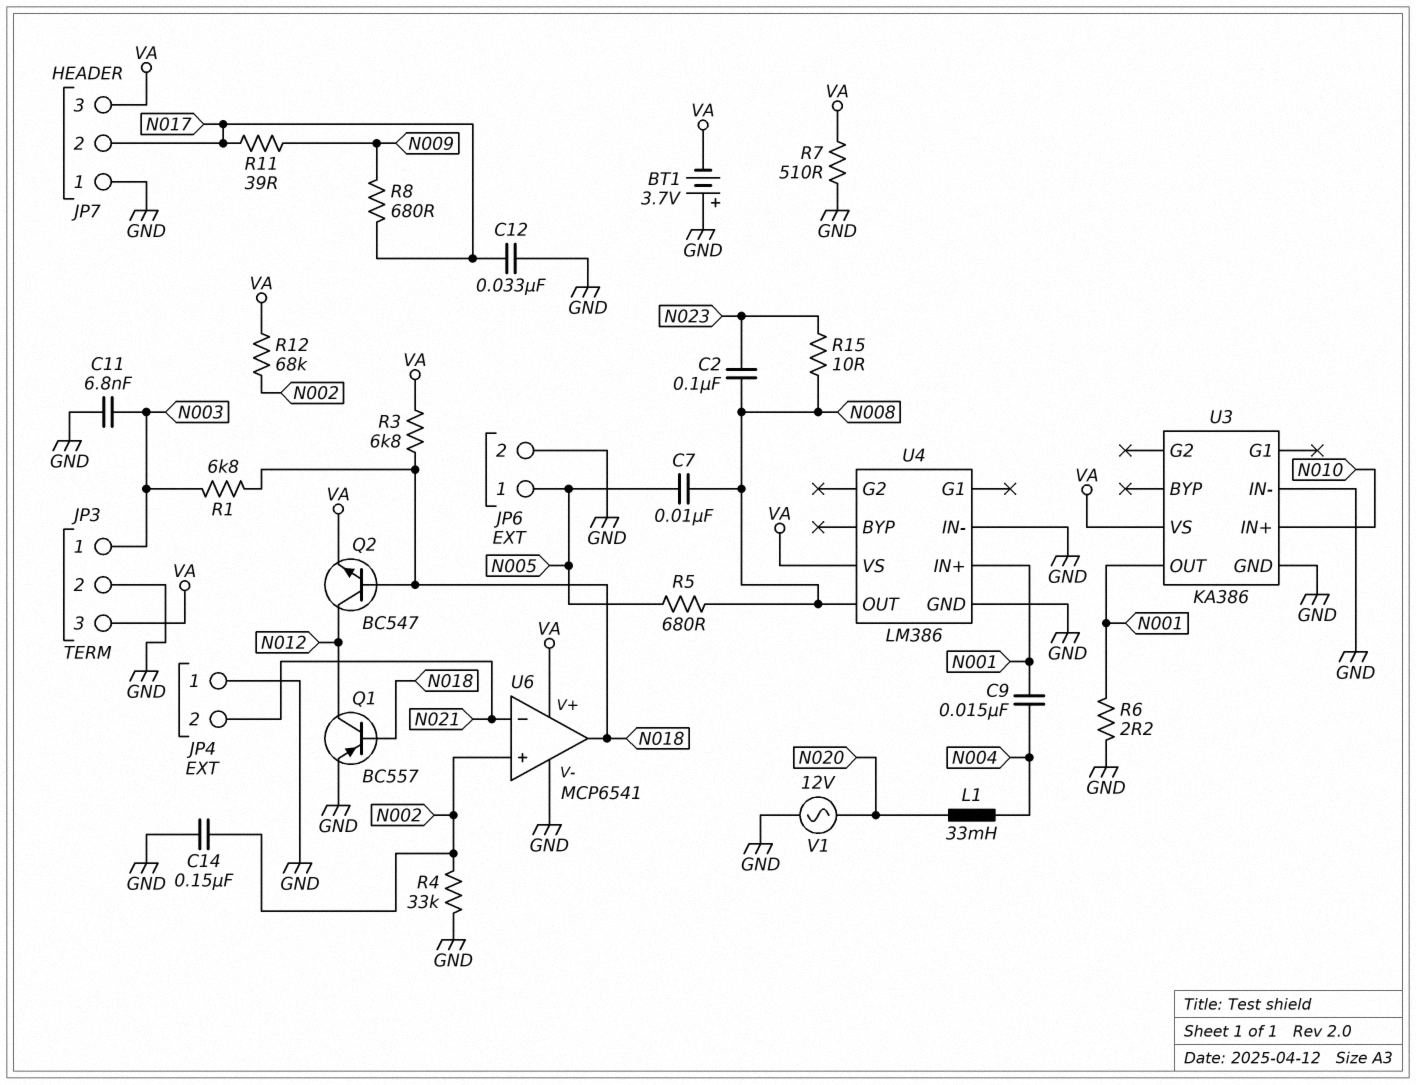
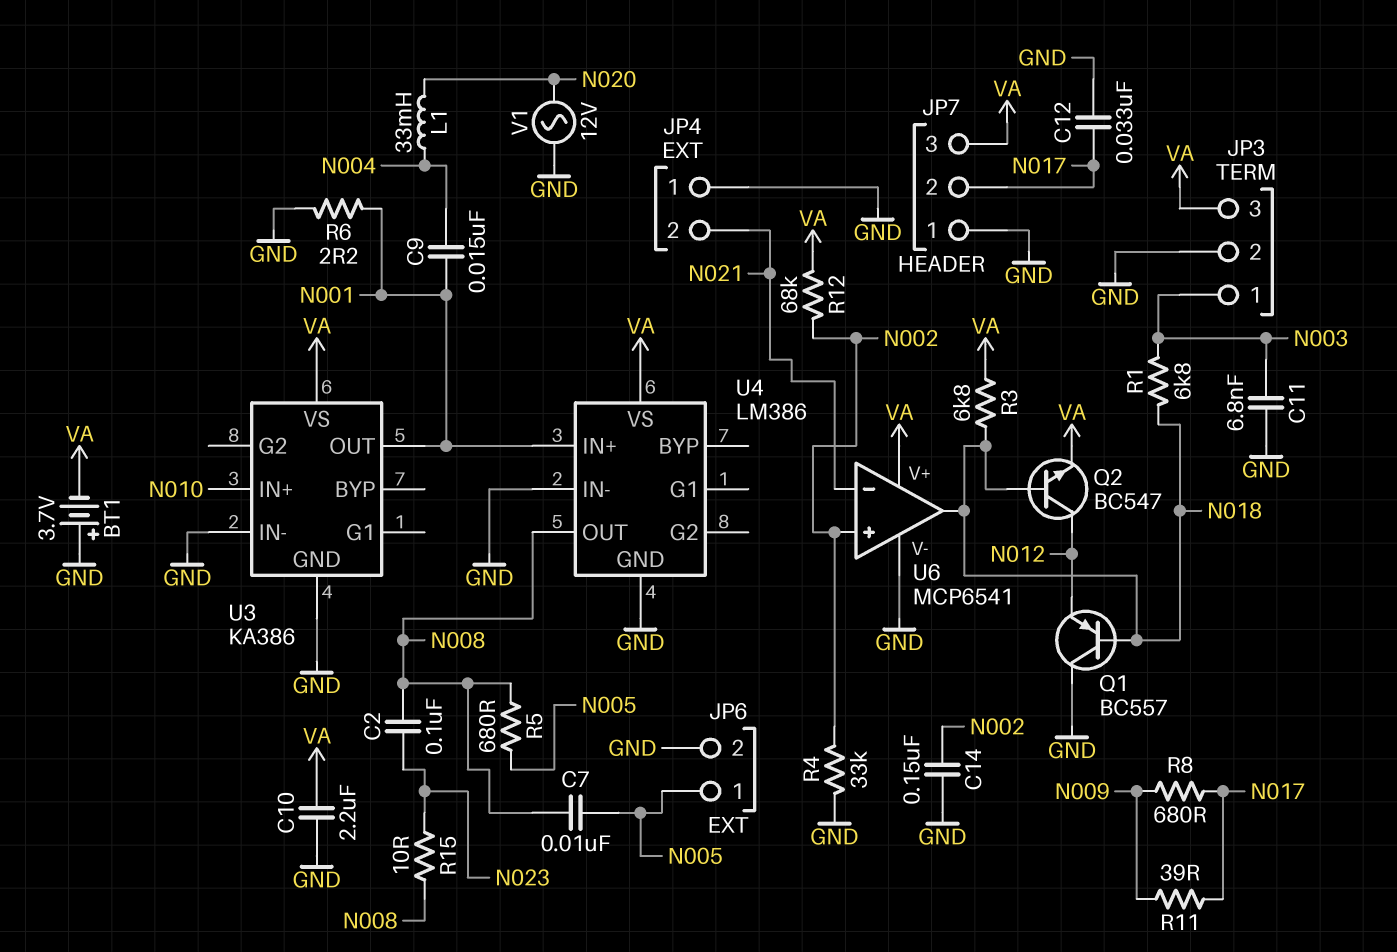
C10: none -> 2.2uF (GND, VA)
Q1: PNP BC557 (B N018, C N012, E GND) -> PNP BC557 (B N018, C GND, E N012)
R7: 510 (GND, VA) -> none

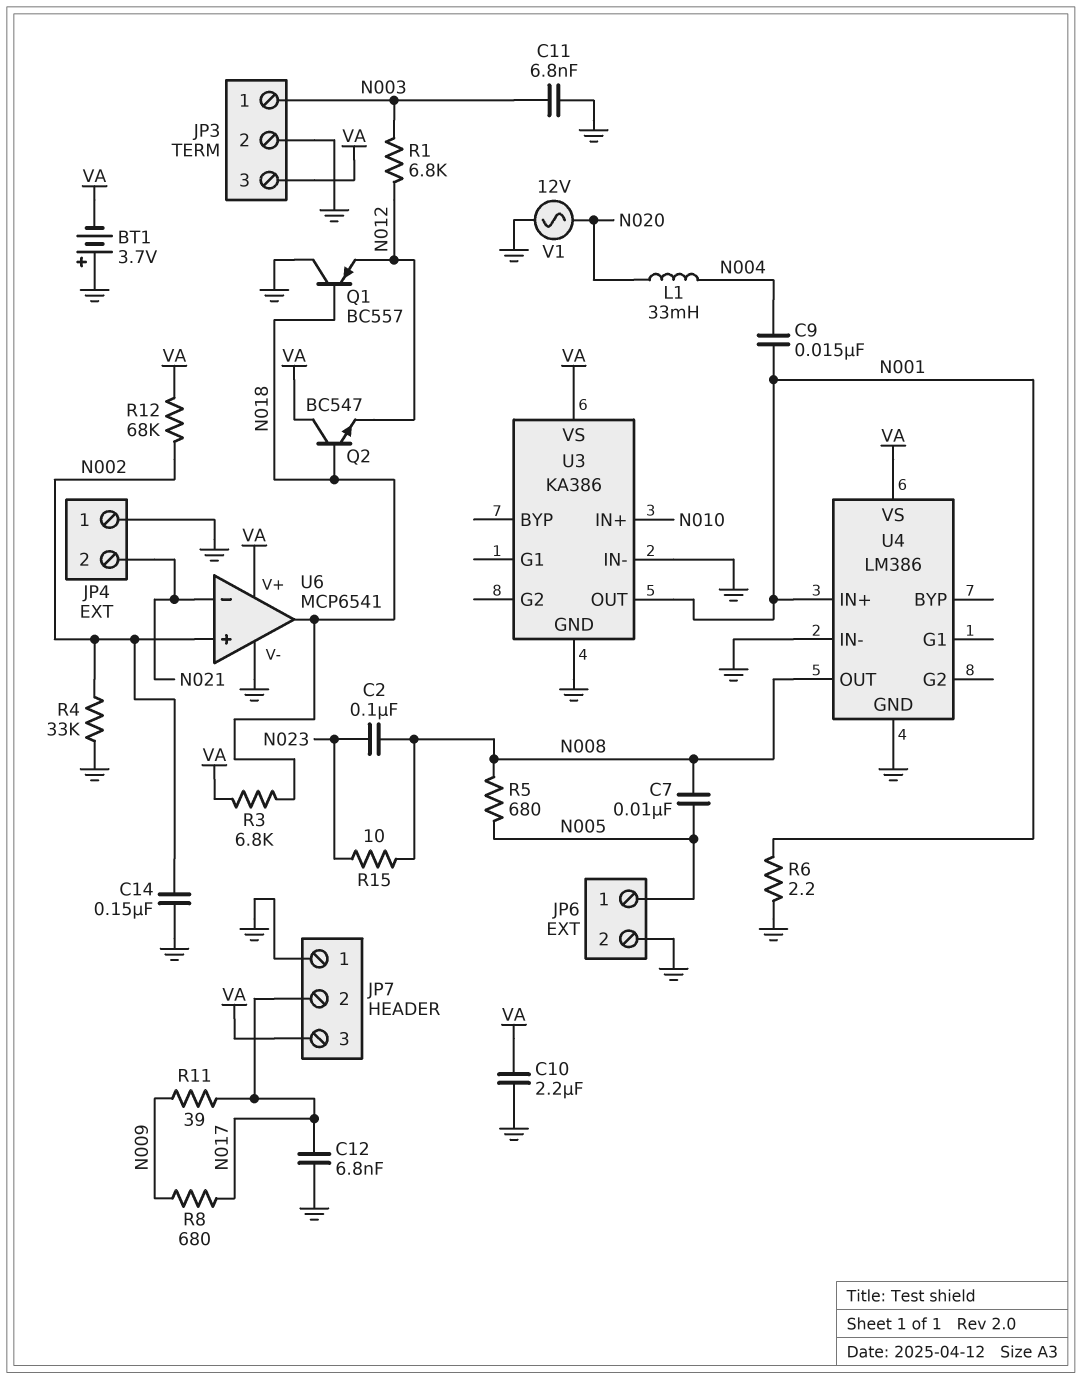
C12: 33nF (GND, N017) -> 6.8nF (GND, N017)
Q2: NPN BC547 (B N018, C N012, E VA) -> NPN BC547 (B N018, C VA, E N012)
R1: 6.8k (N003, N018) -> 6.8k (N003, N012)

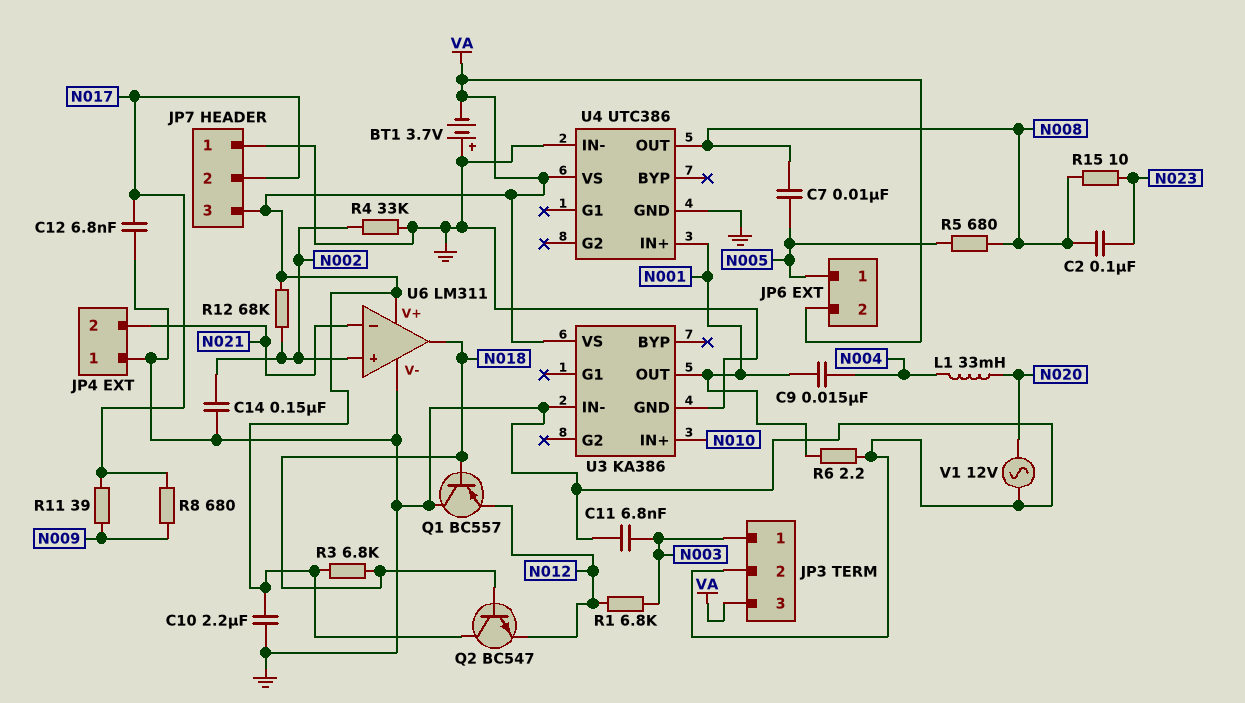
JP6 pin 2: GND -> VA
U4: LM386 -> UTC386
U6: MCP6541 -> LM311

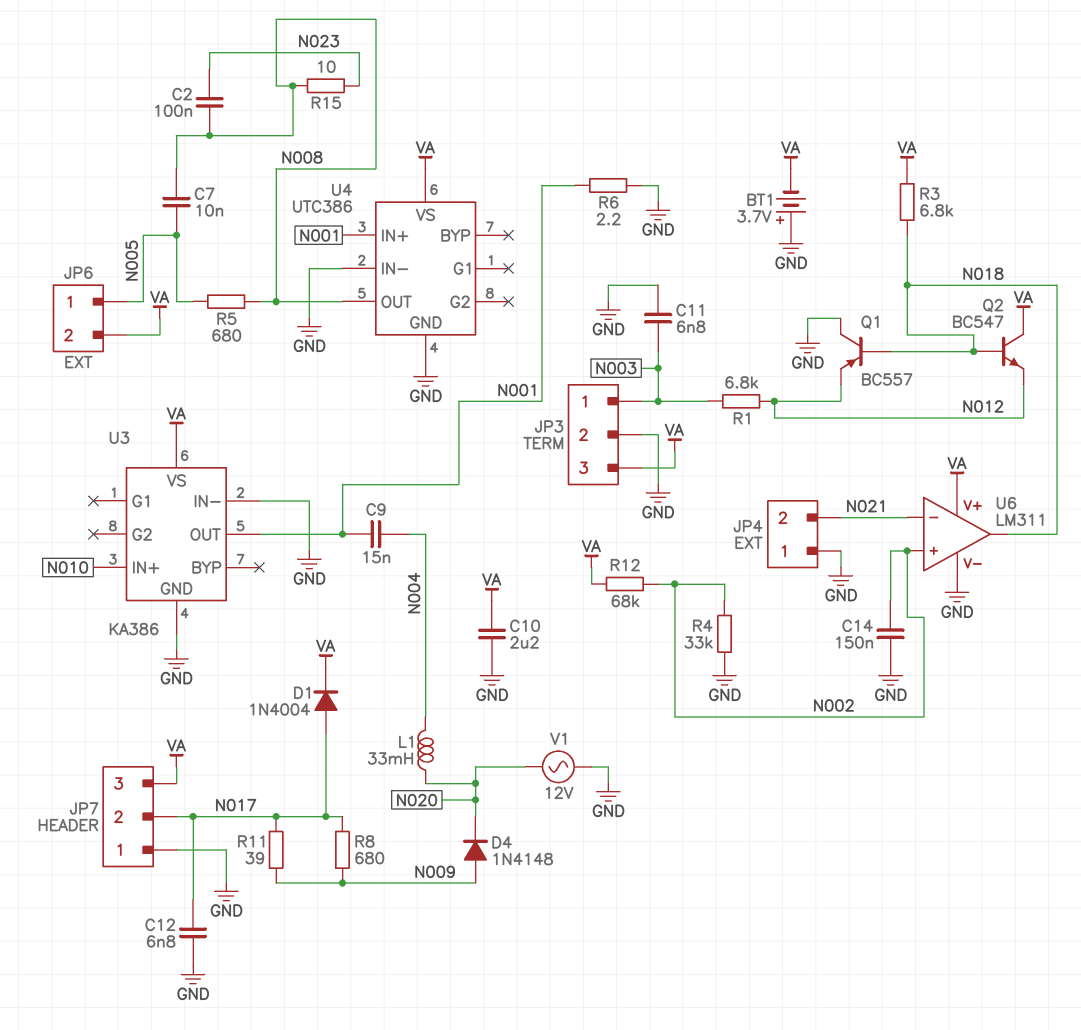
D1: none -> diode 1N4004 (A N017, K VA)
D4: none -> diode 1N4148 (A N009, K N020)

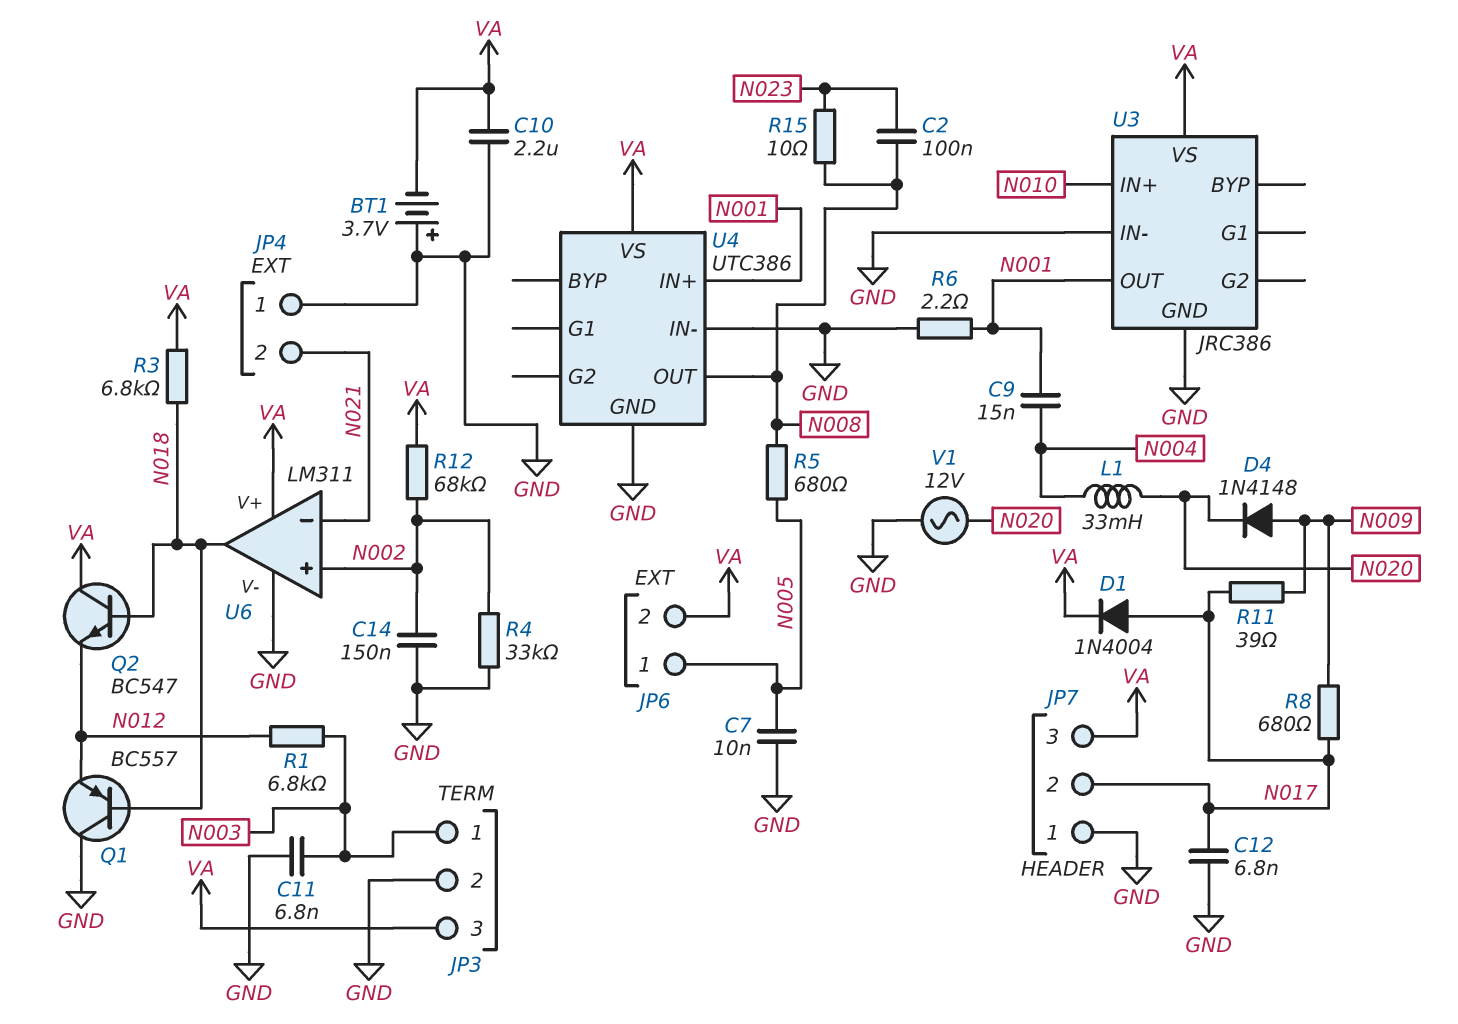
C7: 10nF (N005, N008) -> 10nF (GND, N005)
U3: KA386 -> JRC386

